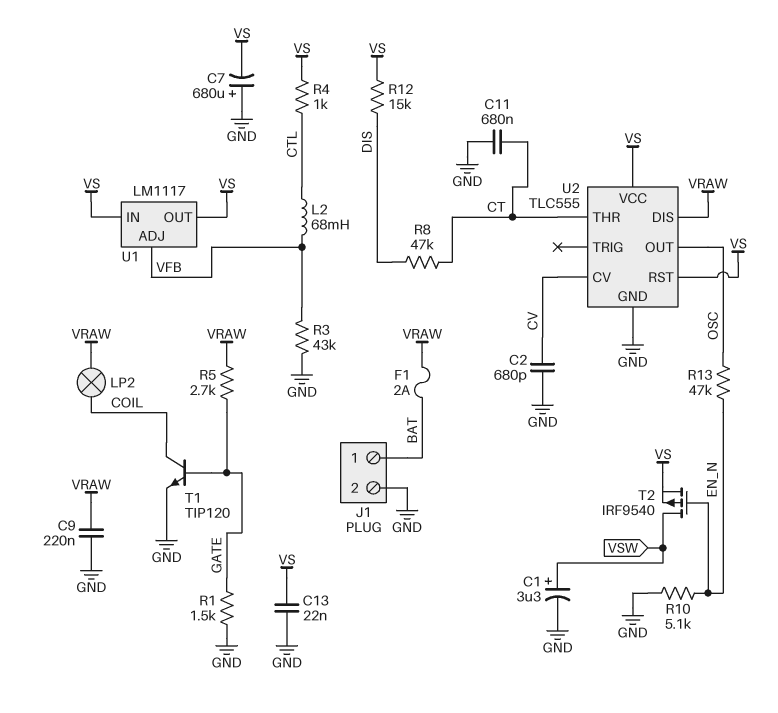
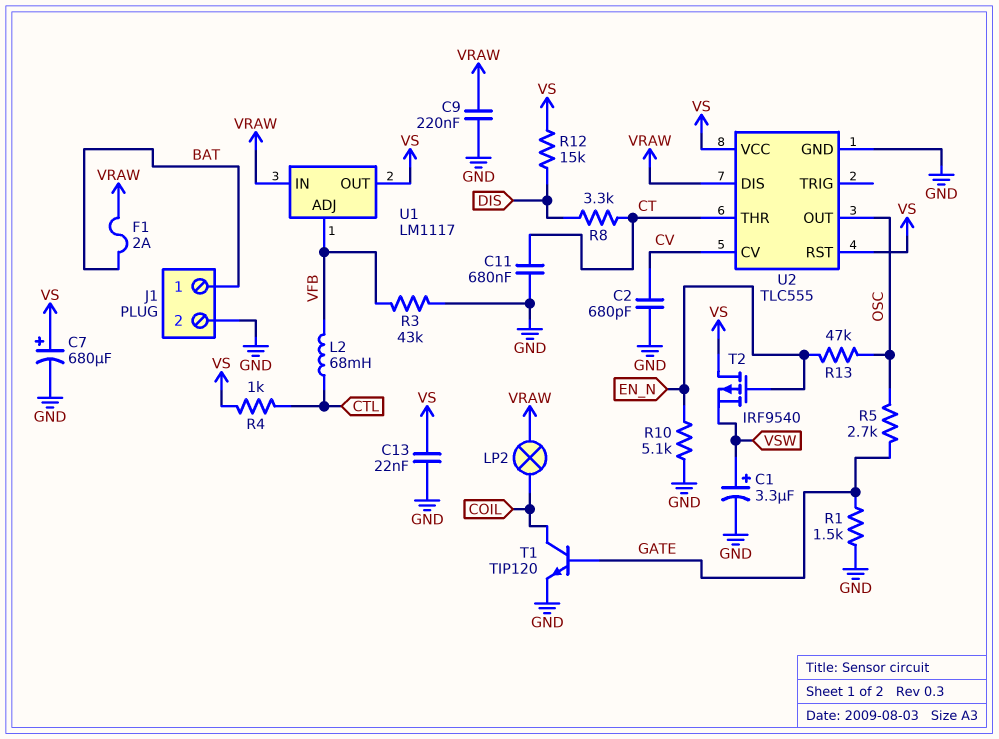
C7: 680uF (plus GND, minus VS) -> 680uF (plus VS, minus GND)
R5: 2.7k (GATE, VRAW) -> 2.7k (GATE, OSC)
R8: 47k (CT, DIS) -> 3.3k (CT, DIS)
T2: PMOS IRF9540 (G EN_N, D VSW, S VS) -> PMOS IRF9540 (G EN_N, D VS, S VSW)
U1 pin IN: VS -> VRAW

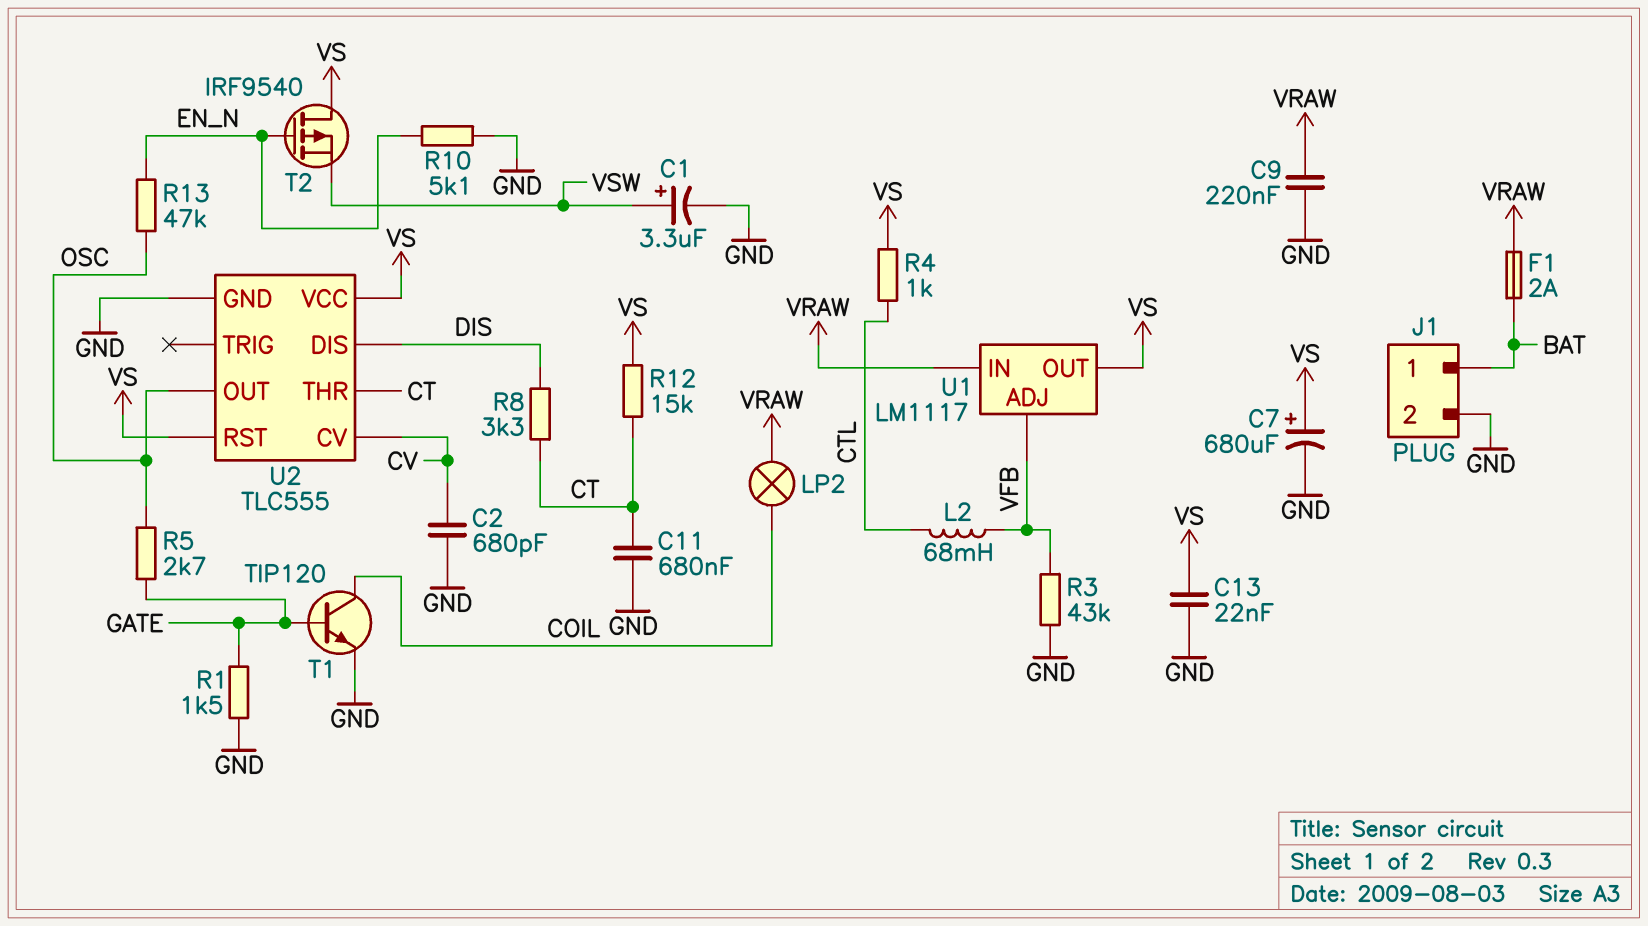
R12: 15k (DIS, VS) -> 15k (CT, VS)
U2 pin DIS: VRAW -> DIS

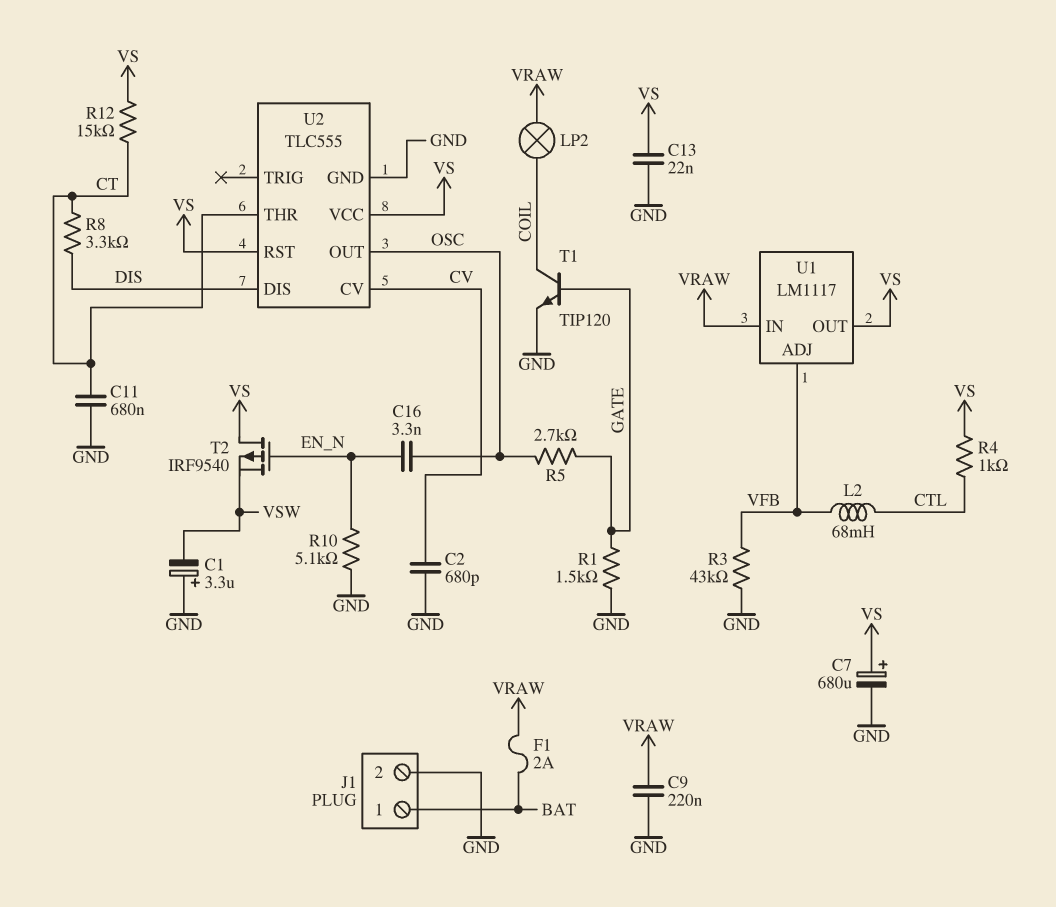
C1: 3.3uF (plus VSW, minus GND) -> 3.3uF (plus GND, minus VSW)
C16: none -> 3.3nF (EN_N, OSC)
R13: 47k (EN_N, OSC) -> none

